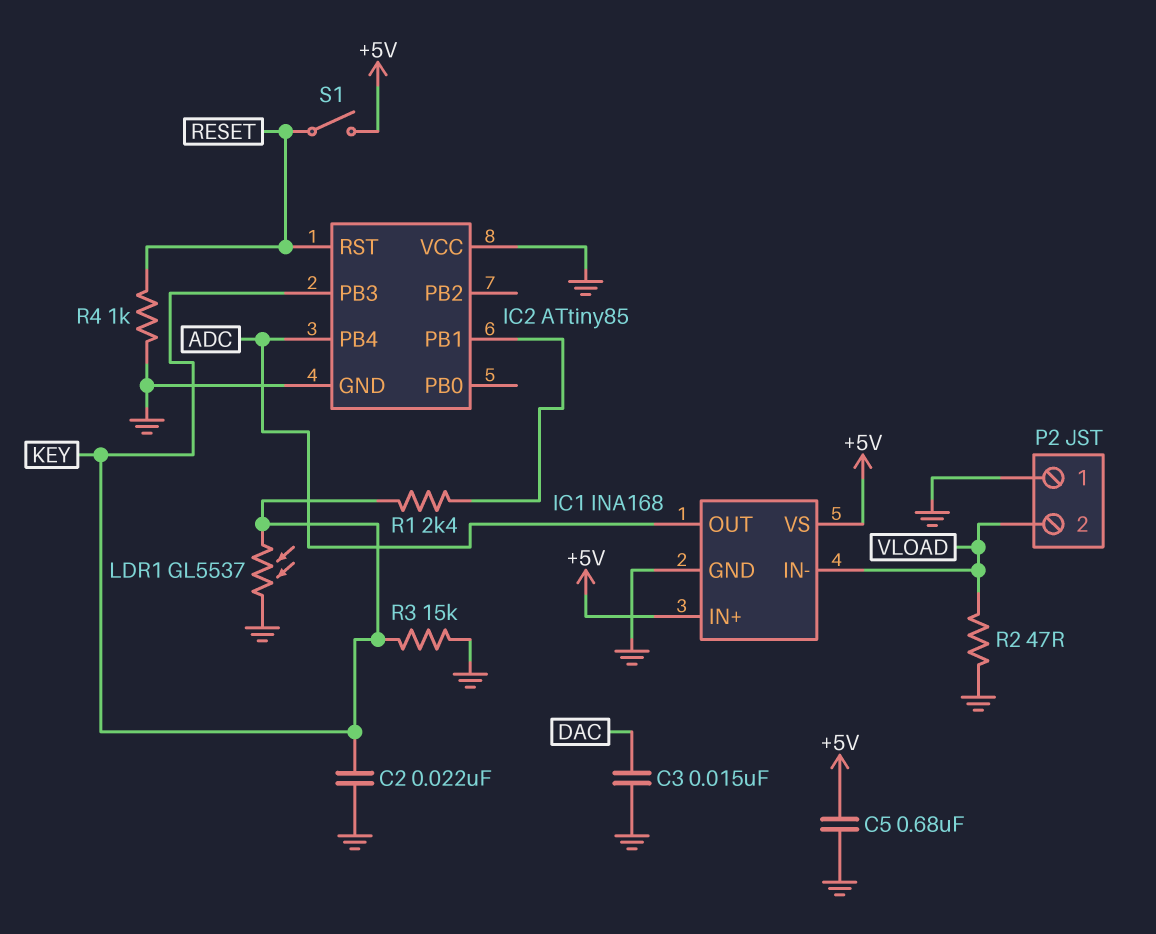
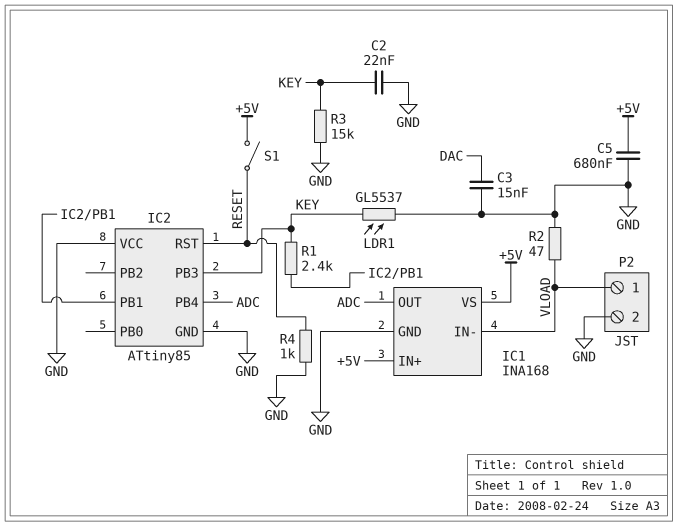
P2 pin 1: GND -> VLOAD
P2 pin 2: VLOAD -> GND

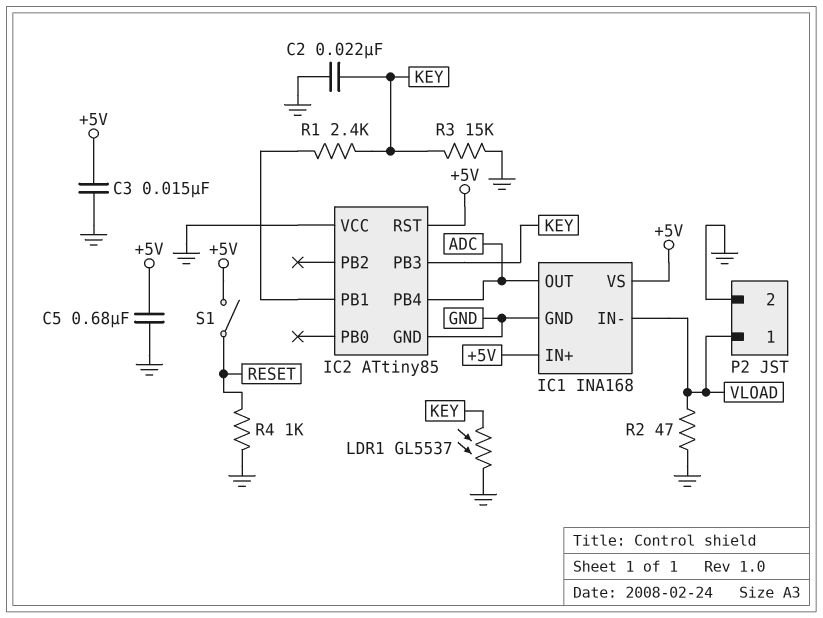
C3: 15nF (DAC, GND) -> 15nF (+5V, GND)
IC2 pin RST: RESET -> +5V

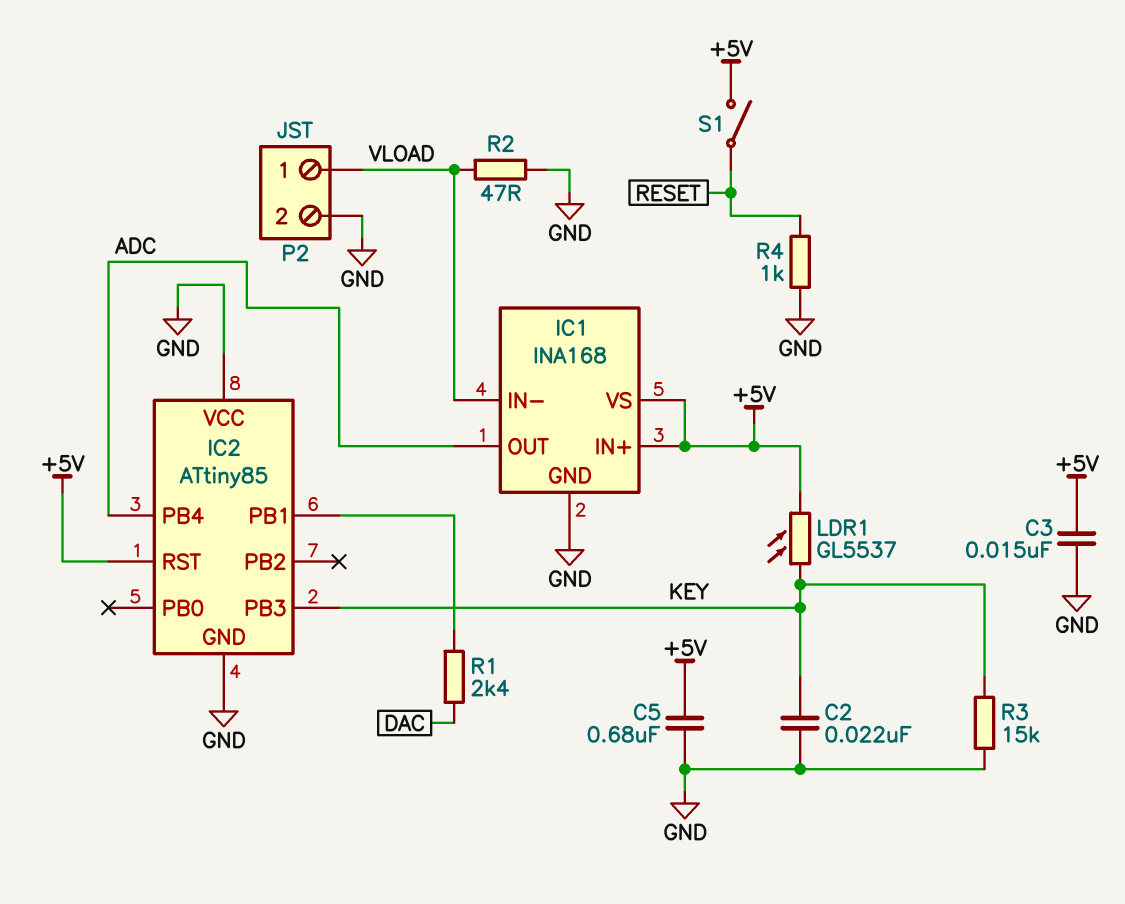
LDR1: GL5537 (GND, KEY) -> GL5537 (+5V, KEY)
R1: 2.4k (IC2/PB1, KEY) -> 2.4k (DAC, IC2/PB1)

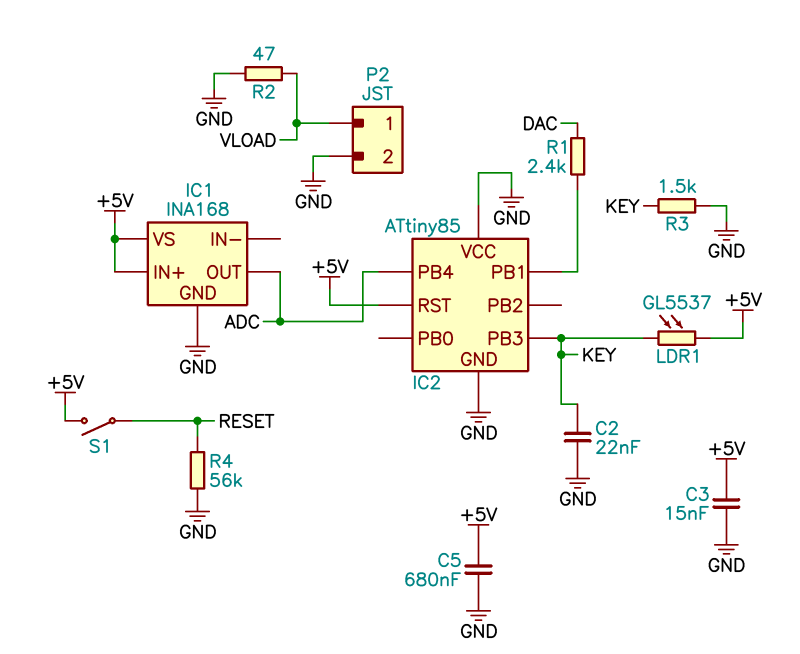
IC1 pin IN-: VLOAD -> none
R3: 15k (GND, KEY) -> 1.5k (GND, KEY)
R4: 1k (GND, RESET) -> 56k (GND, RESET)

